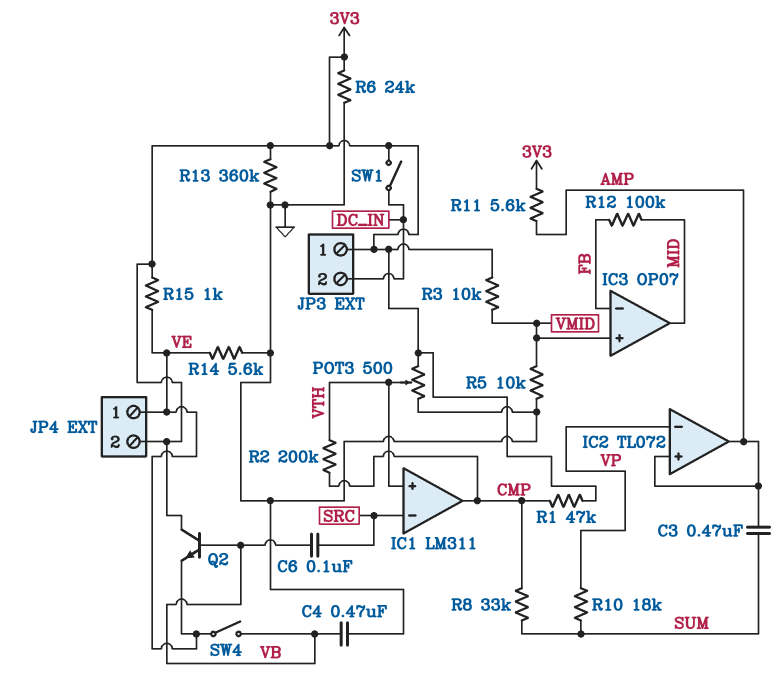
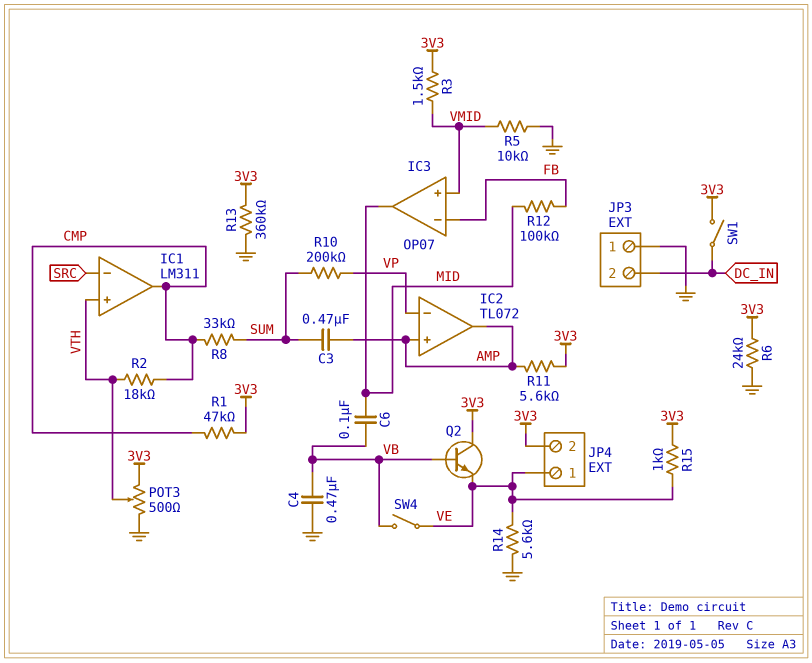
C6: 100nF (SRC, VB) -> 100nF (MID, VB)
JP3 pin 1: 3V3 -> GND
R2: 200k (CMP, VTH) -> 18k (CMP, VTH)
R3: 10k (3V3, VMID) -> 1.5k (3V3, VMID)
R10: 18k (SUM, VP) -> 200k (SUM, VP)

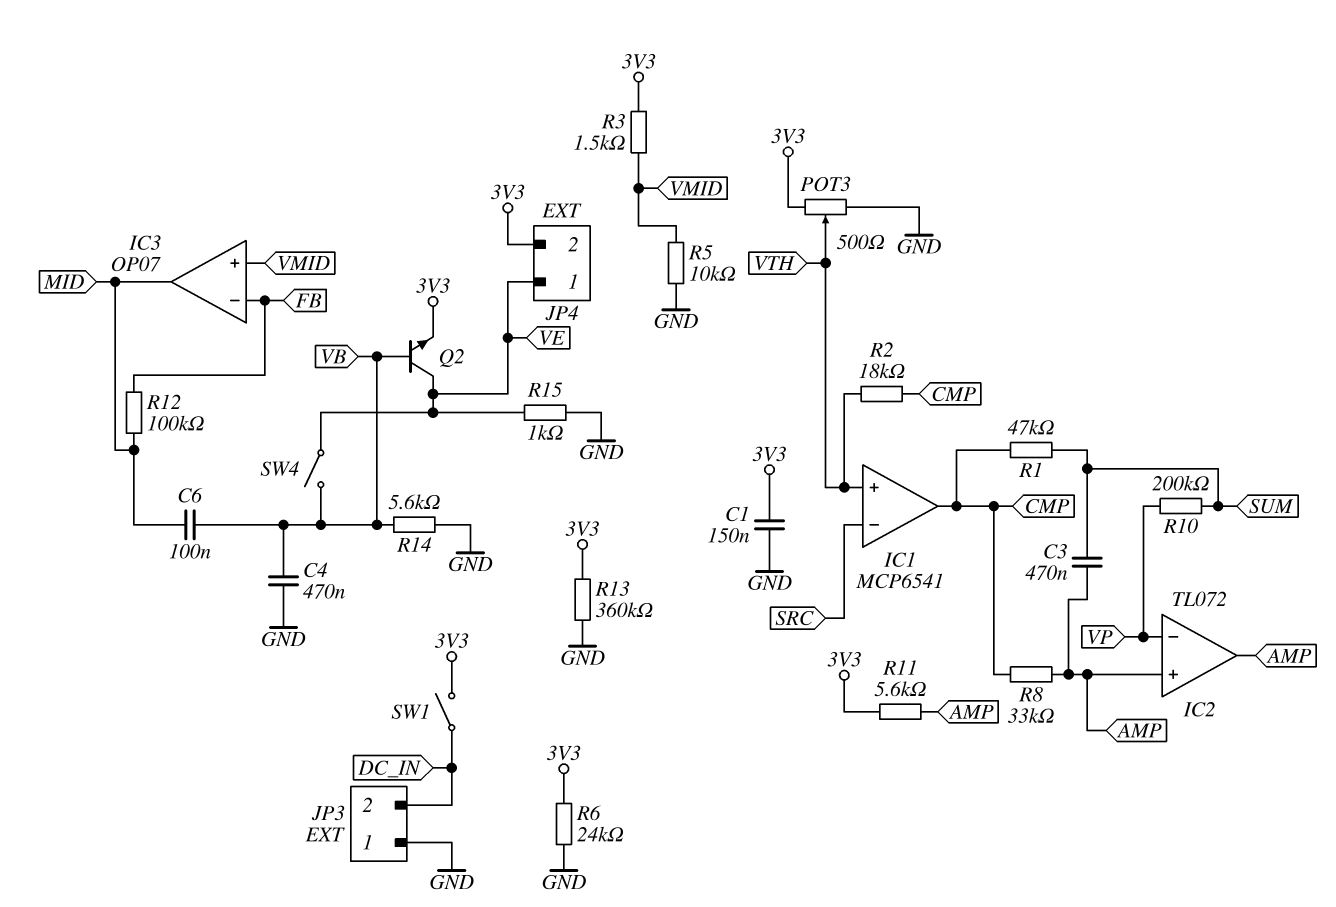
C1: none -> 150nF (3V3, GND)
IC1: LM311 -> MCP6541
Q2: NPN (B VB, C 3V3, E VE) -> NPN (B VB, C VE, E 3V3)
R1: 47k (3V3, CMP) -> 47k (CMP, SUM)
R8: 33k (CMP, SUM) -> 33k (AMP, CMP)
R14: 5.6k (GND, VE) -> 5.6k (GND, VB)
R15: 1k (3V3, VE) -> 1k (GND, VE)

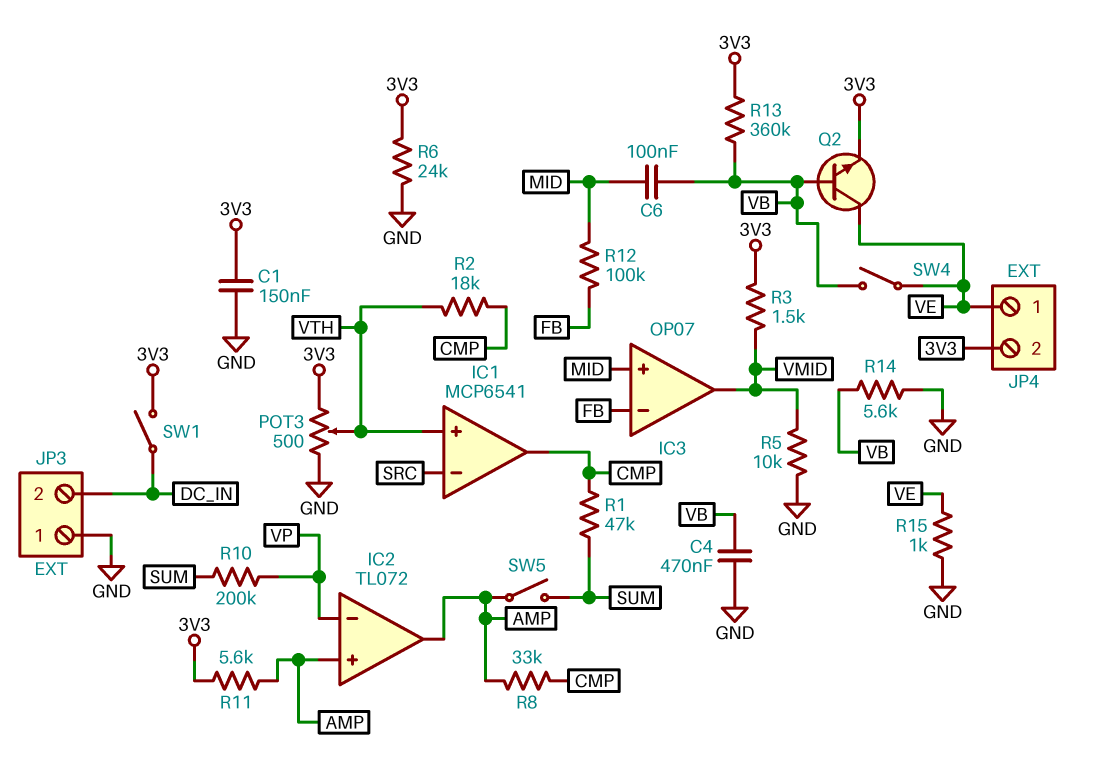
C3: 470nF (AMP, SUM) -> none
IC3 pin in+: VMID -> MID
IC3 pin out: MID -> VMID
R13: 360k (3V3, GND) -> 360k (3V3, VB)
SW5: none -> switch (AMP, SUM)

